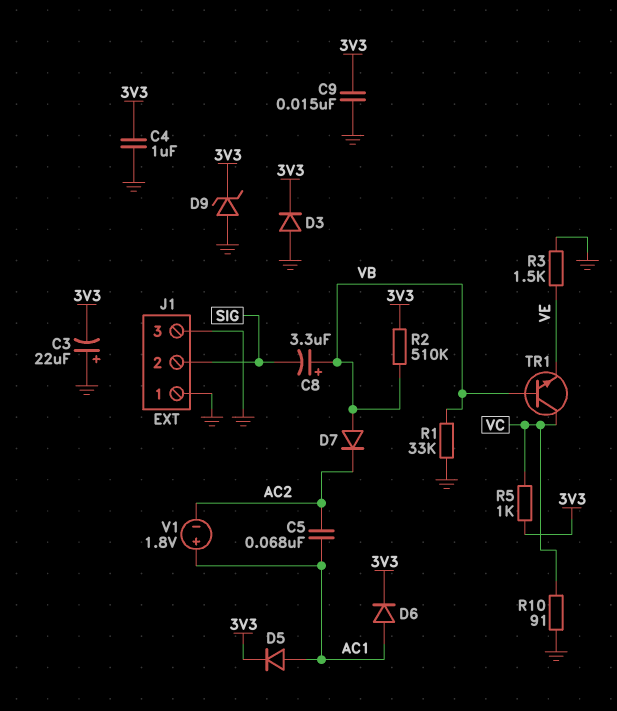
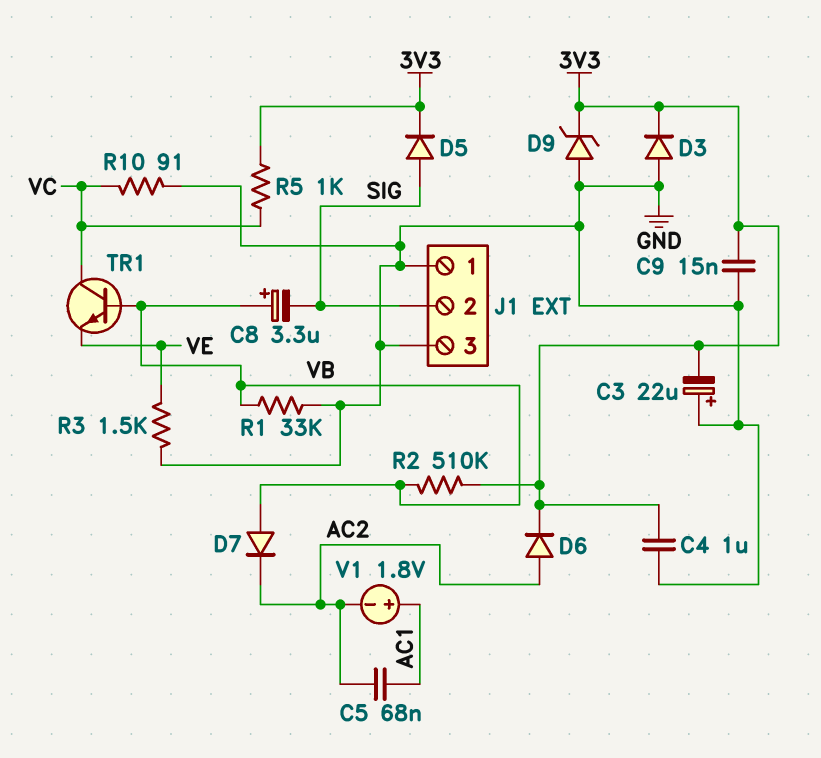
D5: diode (A AC1, K 3V3) -> diode (A SIG, K 3V3)
D6: diode (A AC1, K 3V3) -> diode (A AC2, K 3V3)

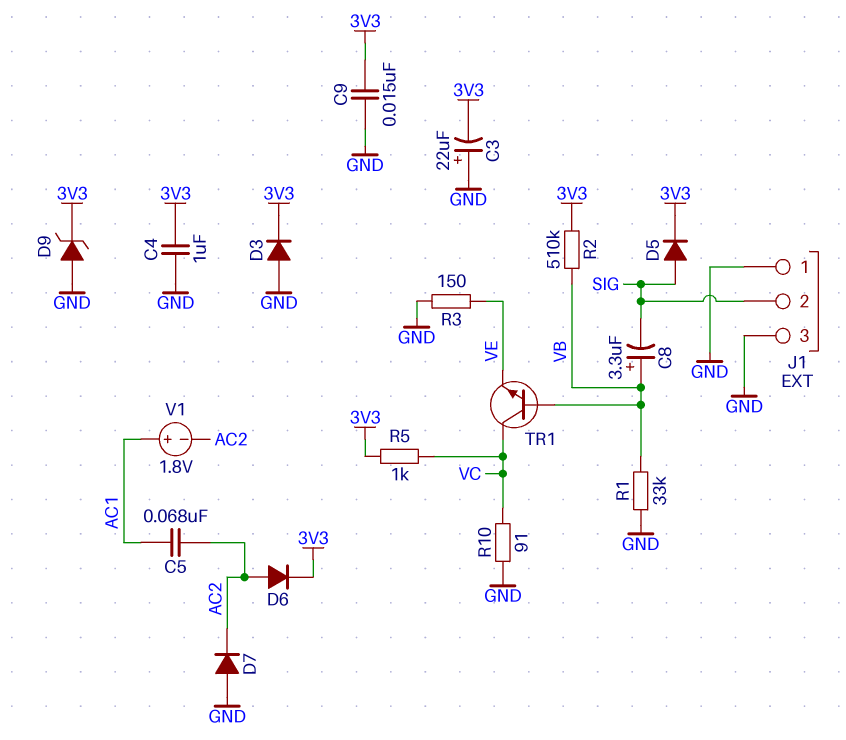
D7: diode (A VB, K AC2) -> diode (A GND, K AC2)
R3: 1.5k (GND, VE) -> 150 (GND, VE)

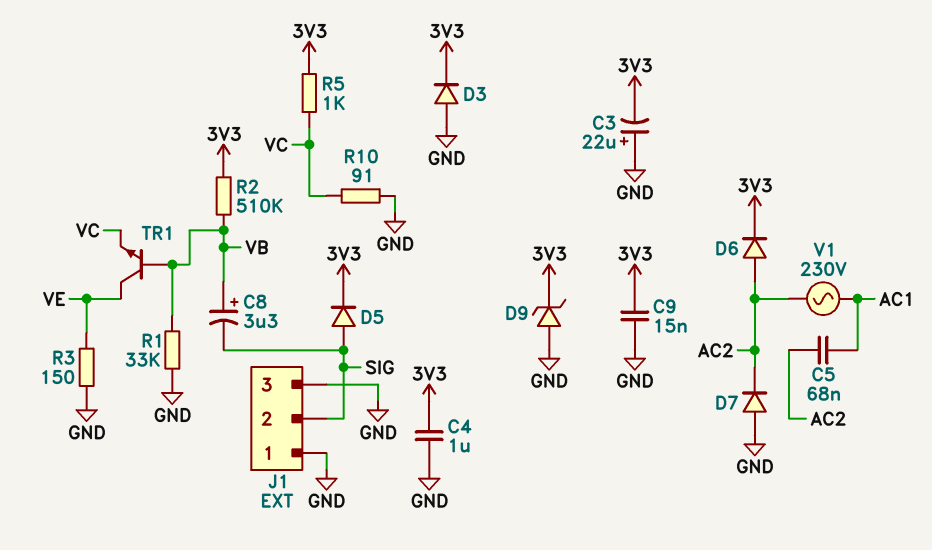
TR1: NPN (B VB, C VC, E VE) -> NPN (B VB, C VE, E VC)
V1: 1.8V (plus AC1, minus AC2) -> AC 230V (AC1, AC2)

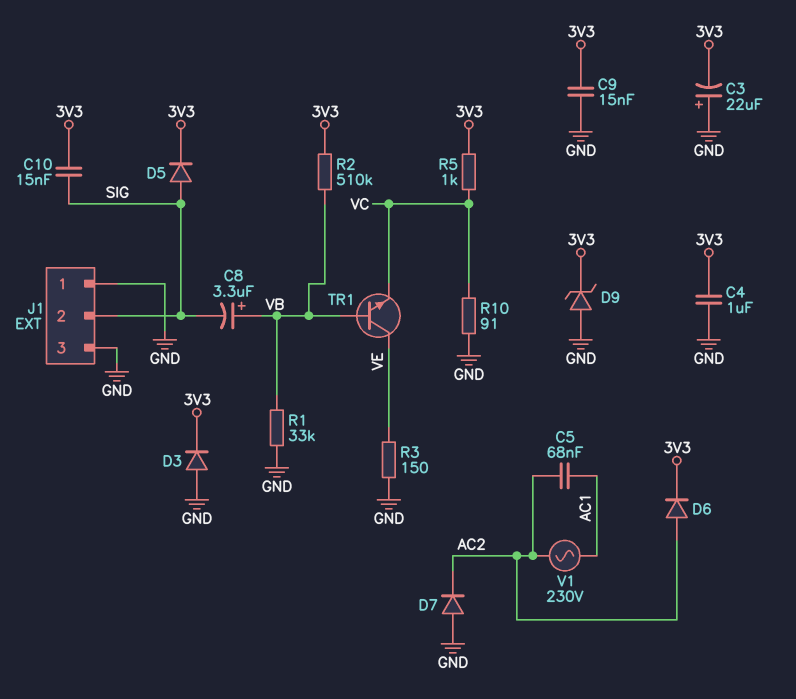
C10: none -> 15nF (3V3, SIG)

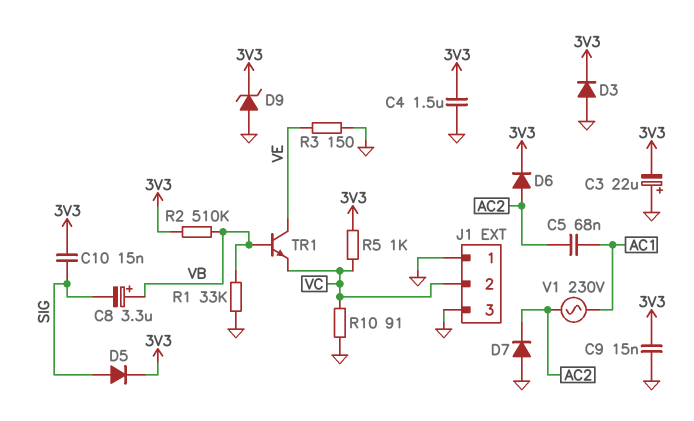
C4: 1uF (3V3, GND) -> 1.5uF (3V3, GND)
J1 pin 2: SIG -> VC

